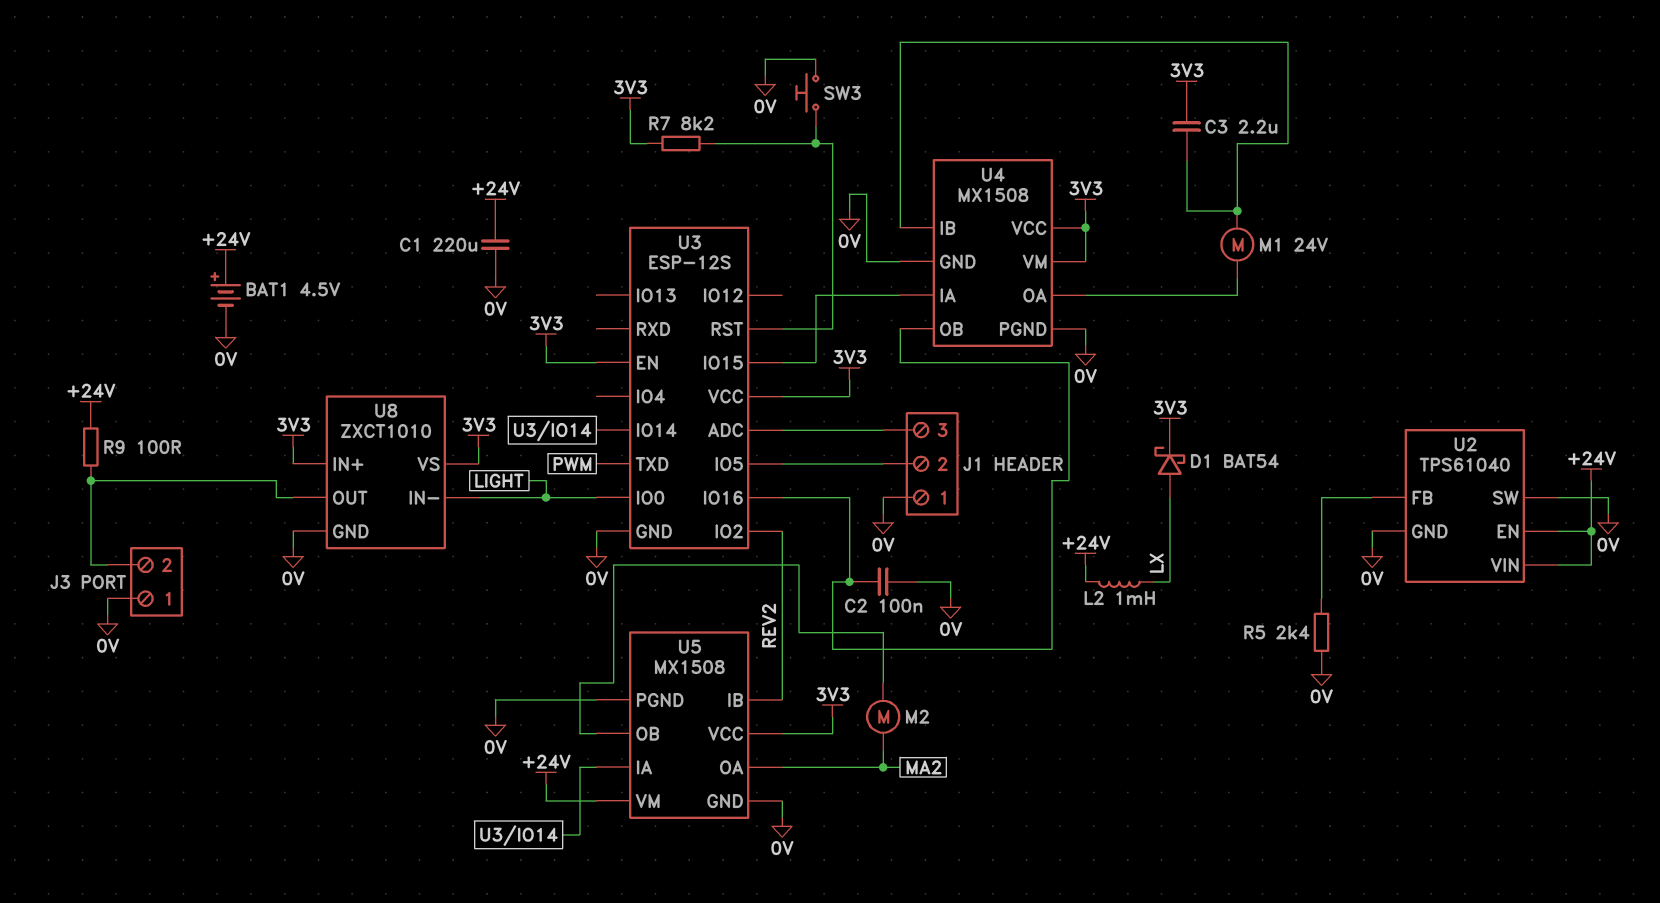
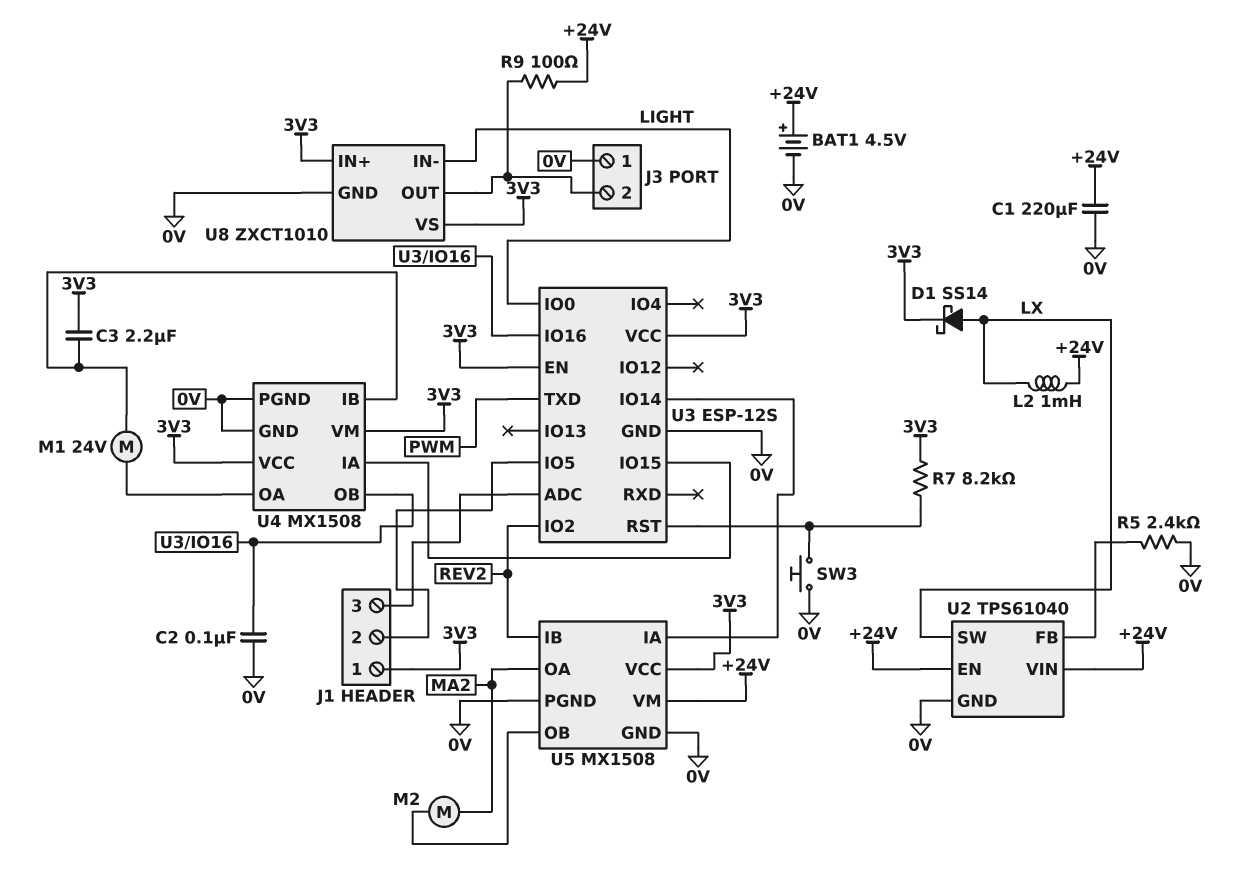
D1: schottky BAT54 (A LX, K 3V3) -> schottky SS14 (A LX, K 3V3)
J1 pin 1: 0V -> 3V3
U2 pin SW: 0V -> LX

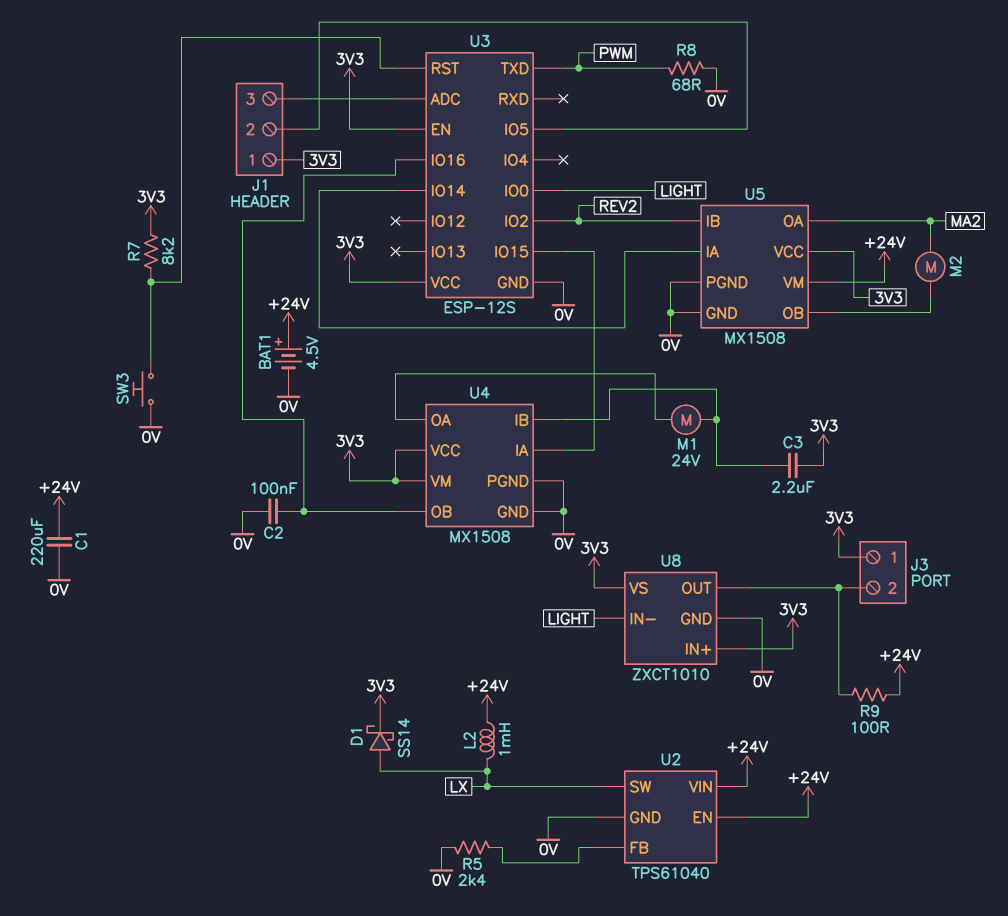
J3 pin 1: 0V -> 3V3
R8: none -> 68 (0V, PWM)

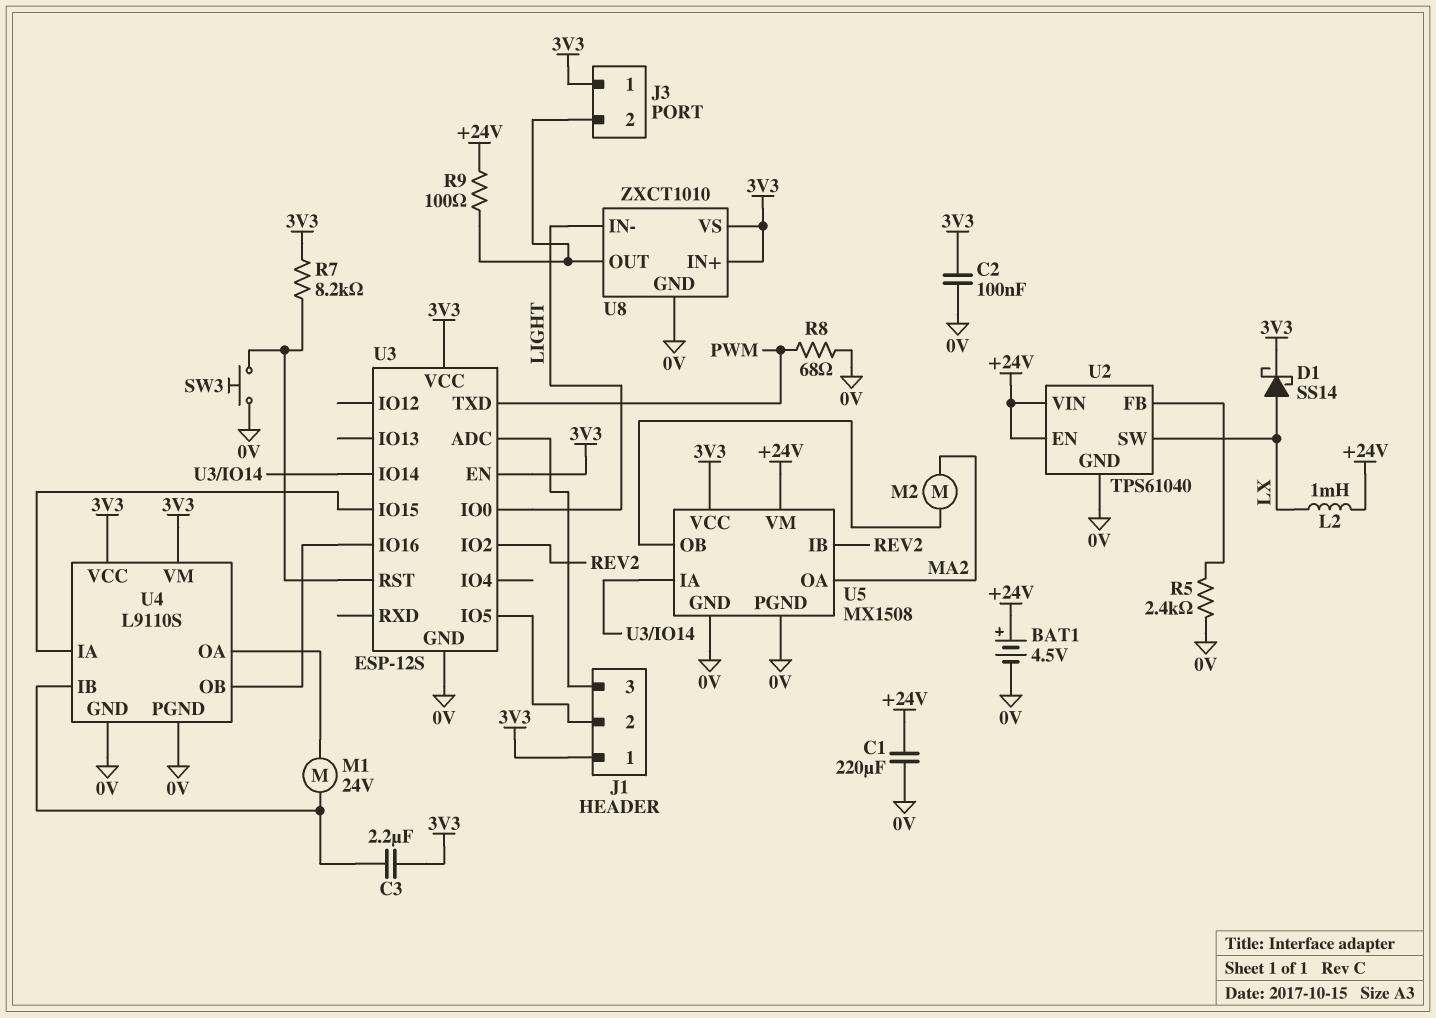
C2: 100nF (0V, U3/IO16) -> 100nF (0V, 3V3)
U4: MX1508 -> L9110S

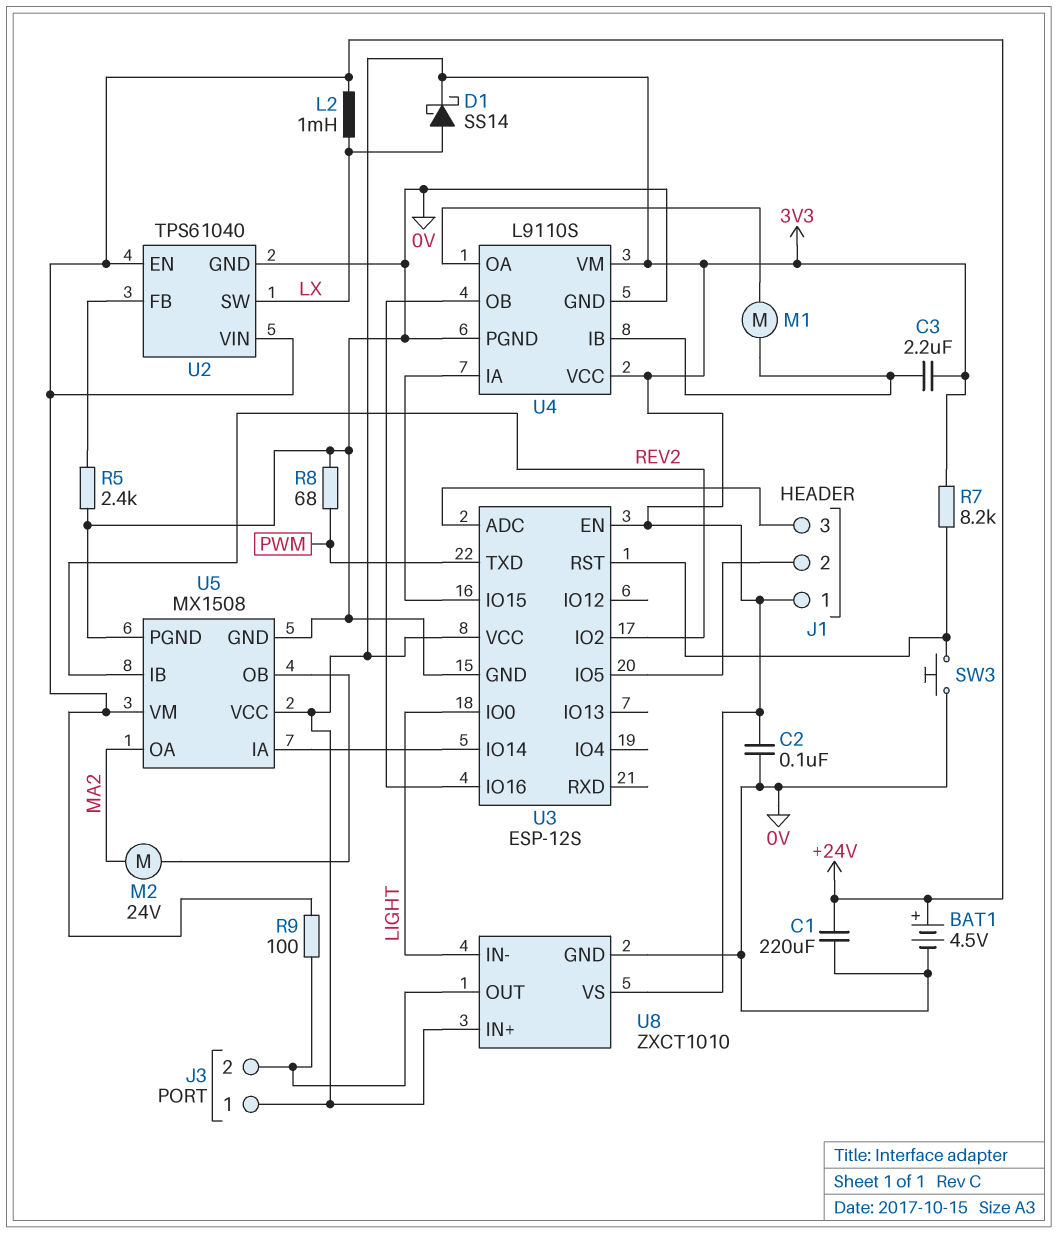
M1: motor 24V (U4/IB, U4/OA) -> motor (U4/IB, U4/OA)
M2: motor (MA2, U5/OB) -> motor 24V (MA2, U5/OB)

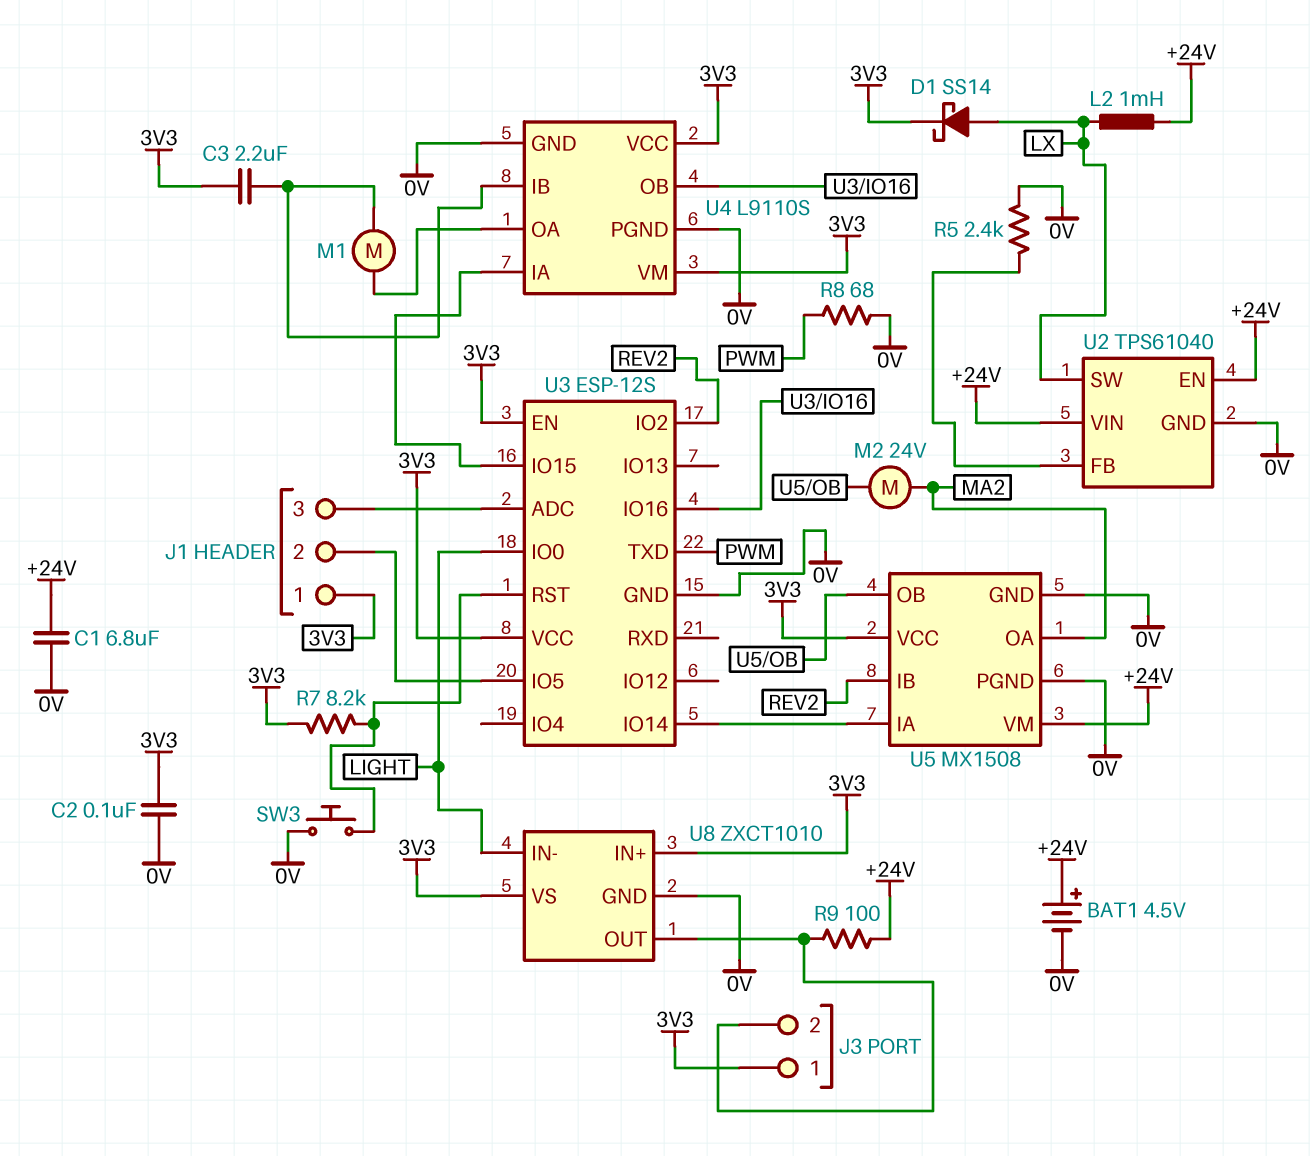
C1: 220uF (+24V, 0V) -> 6.8uF (+24V, 0V)

